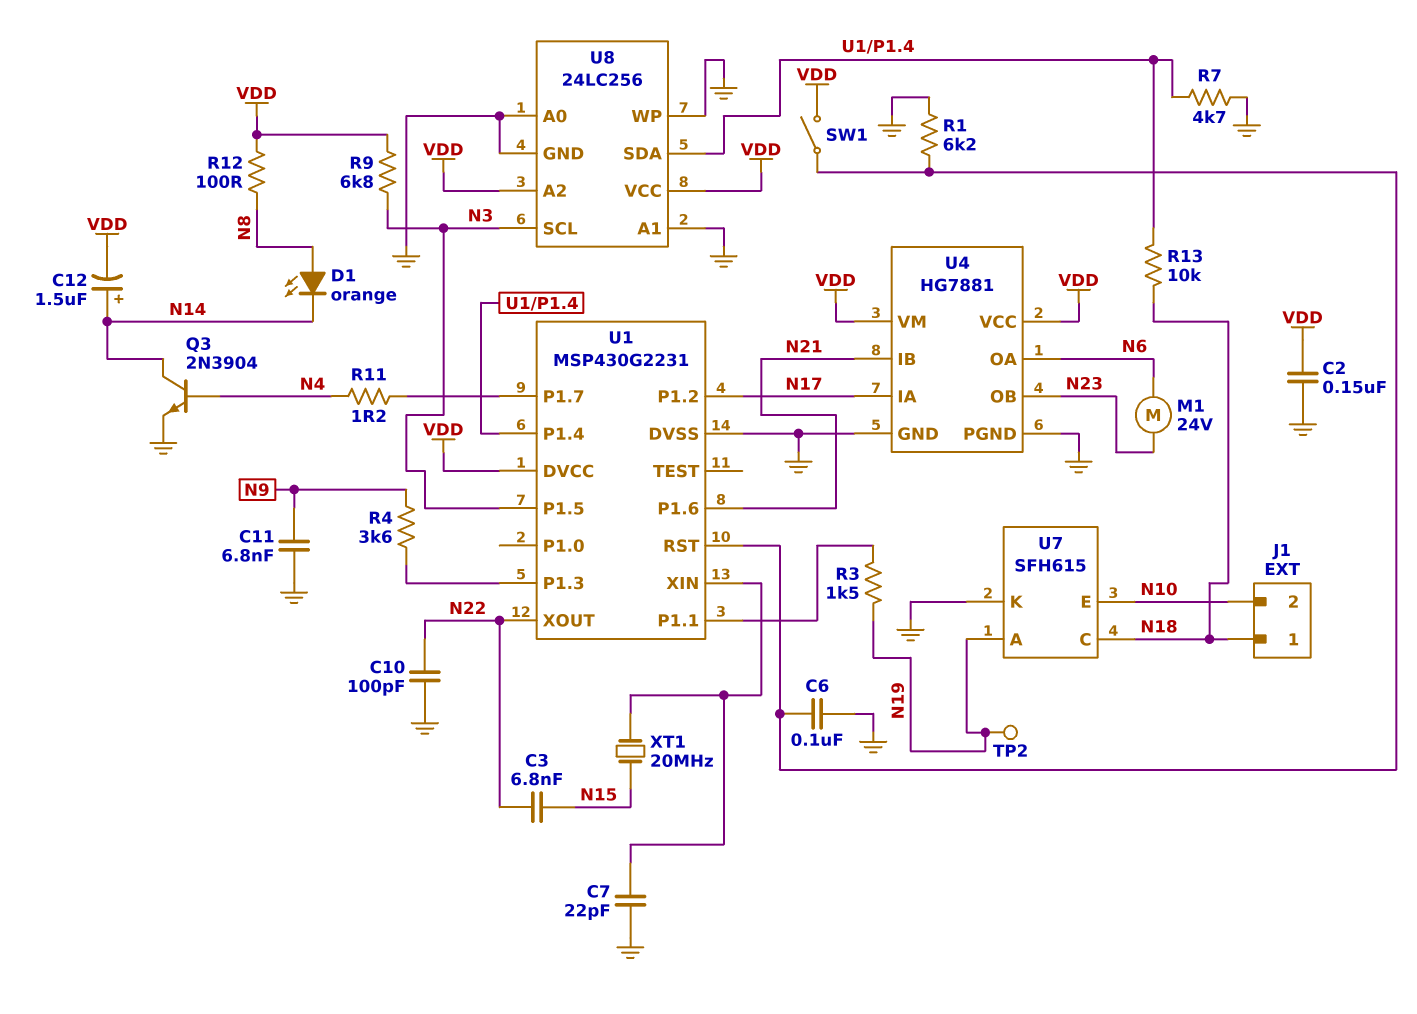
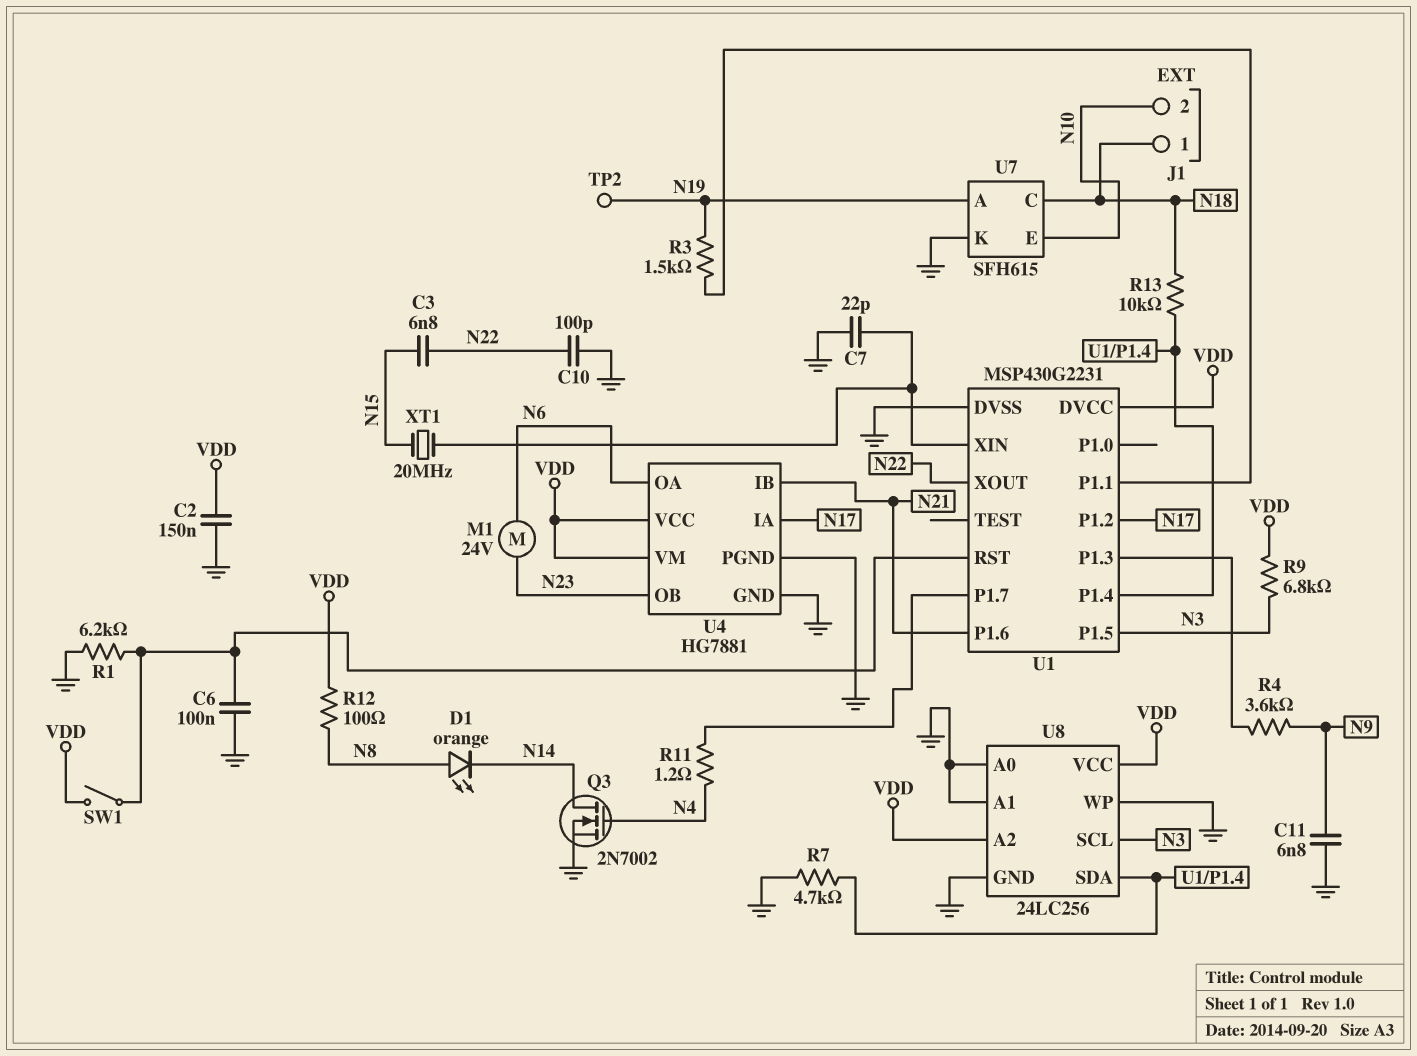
C12: 1.5uF (plus N14, minus VDD) -> none
Q3: NPN 2N3904 (B N4, C N14, E GND) -> NMOS 2N7002 (G N4, D N14, S GND)

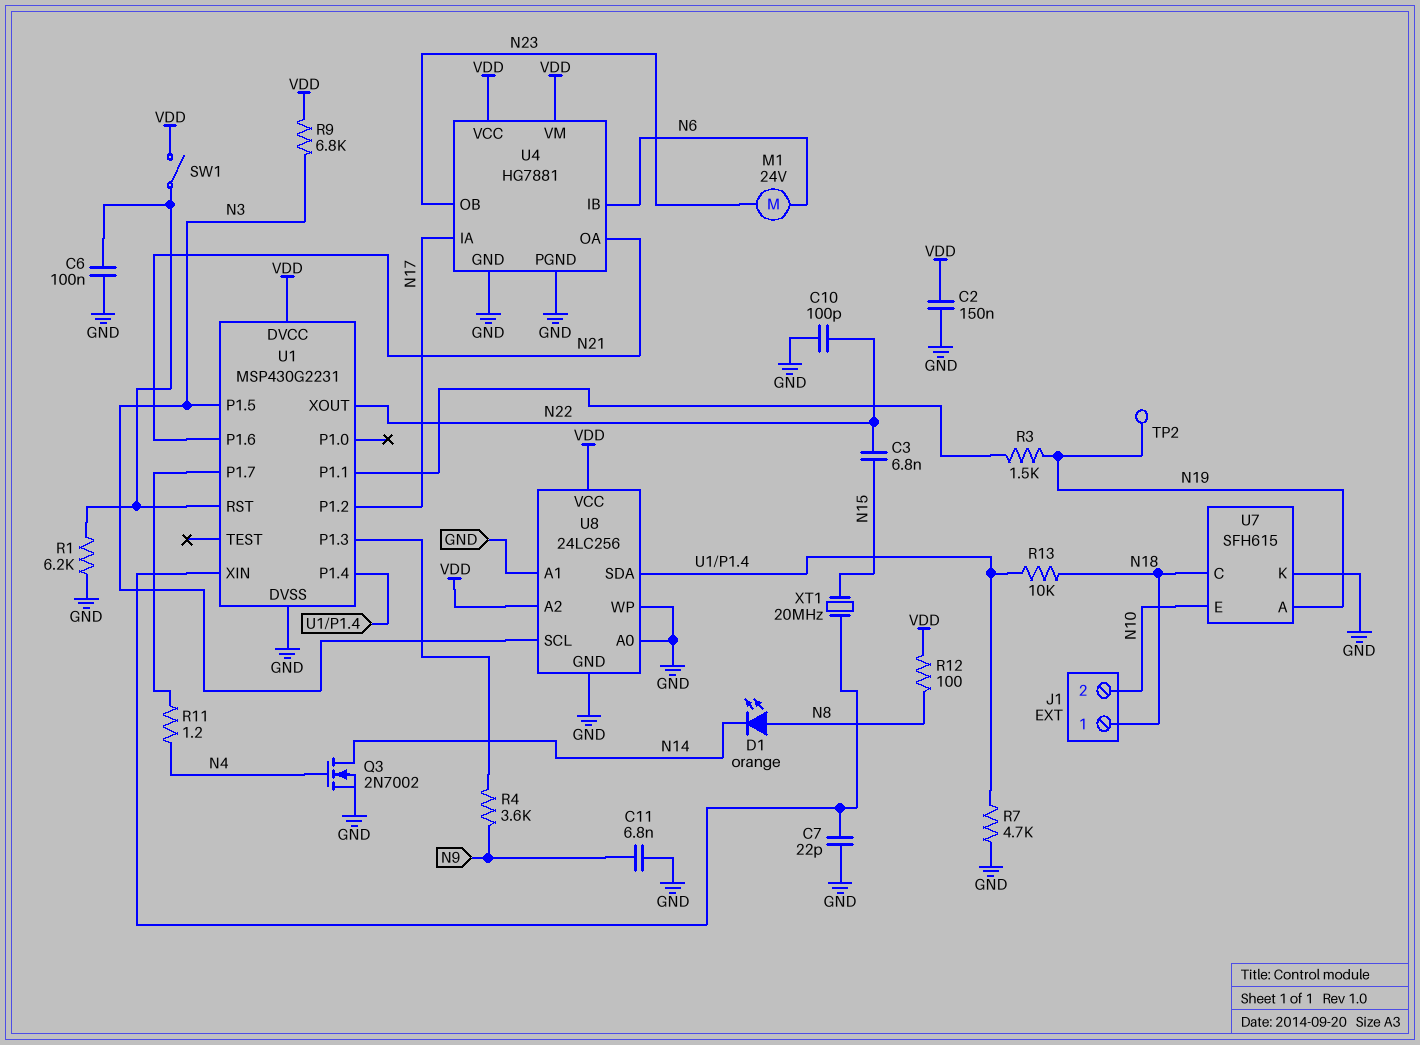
U4 pin IB: N21 -> N6
U4 pin OA: N6 -> N21

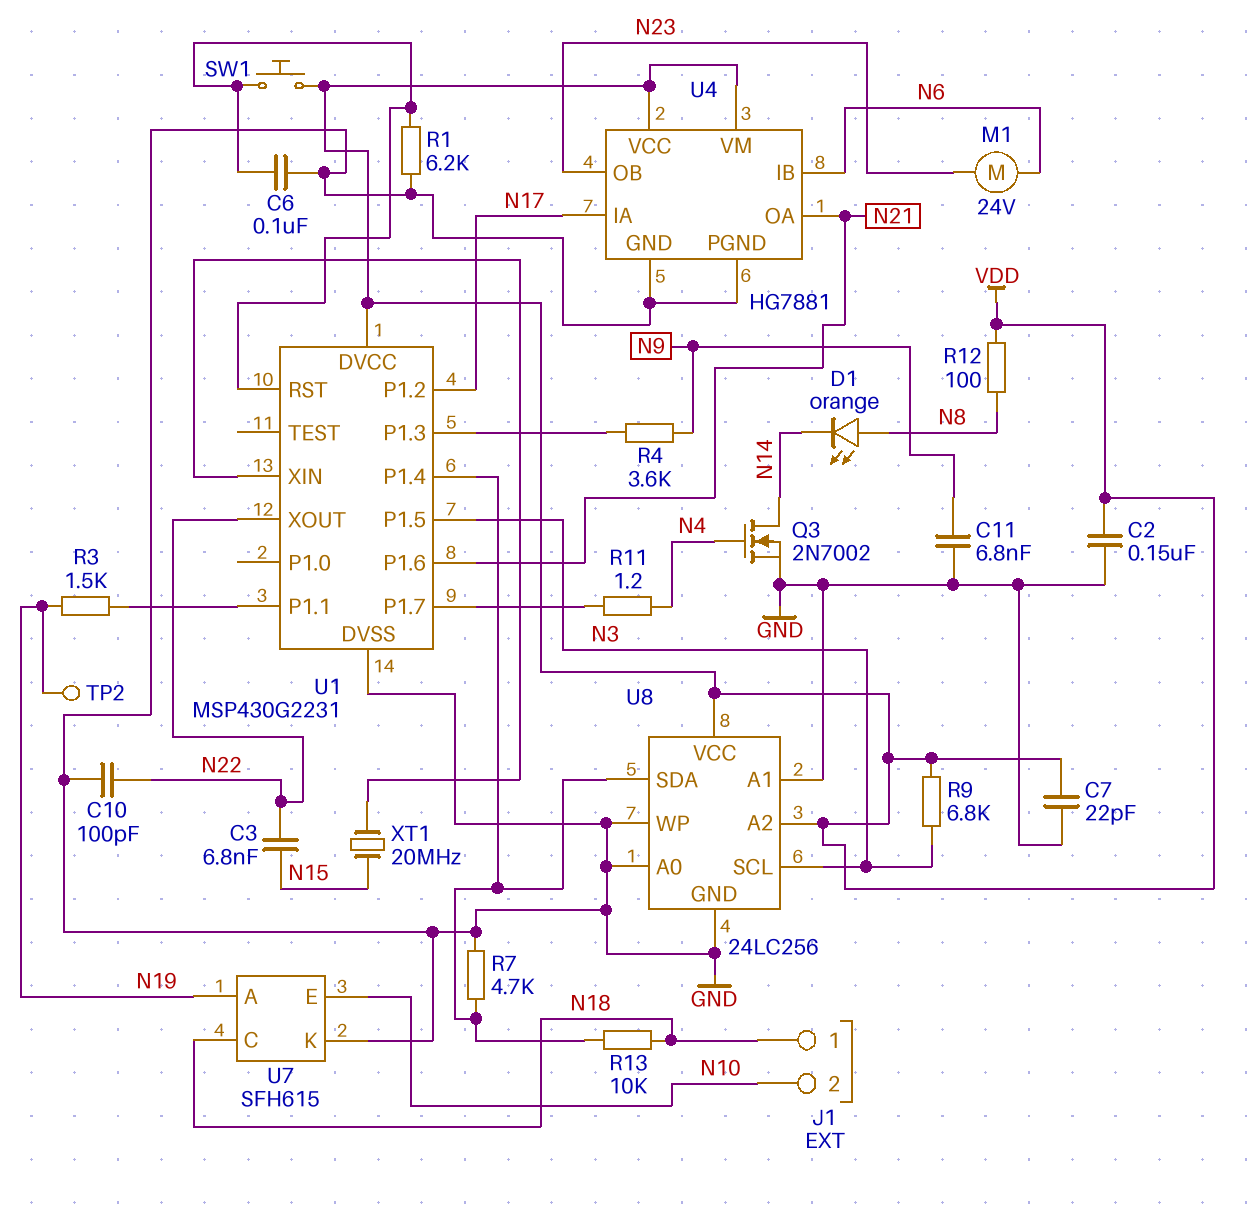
C7: 22pF (GND, U1/XIN) -> 22pF (GND, VDD)
SW1: switch (U1/RST, VDD) -> button (U1/RST, VDD)

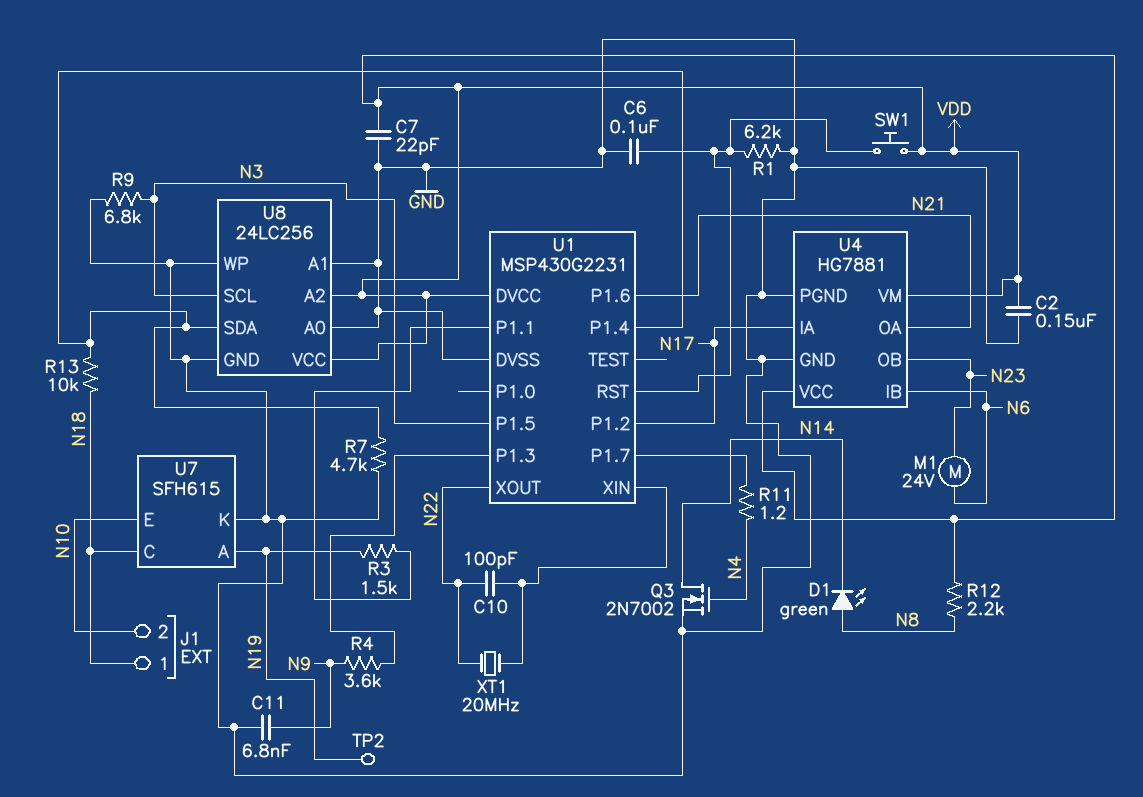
C3: 6.8nF (N15, N22) -> none
C10: 100pF (GND, N22) -> 100pF (N22, U1/XIN)
D1: LED orange (A N8, K N14) -> LED green (A N8, K N14)
R9: 6.8k (N3, VDD) -> 6.8k (GND, N3)
R12: 100 (N8, VDD) -> 2.2k (N8, VDD)
XT1: 20MHz (N15, U1/XIN) -> 20MHz (N22, U1/XIN)

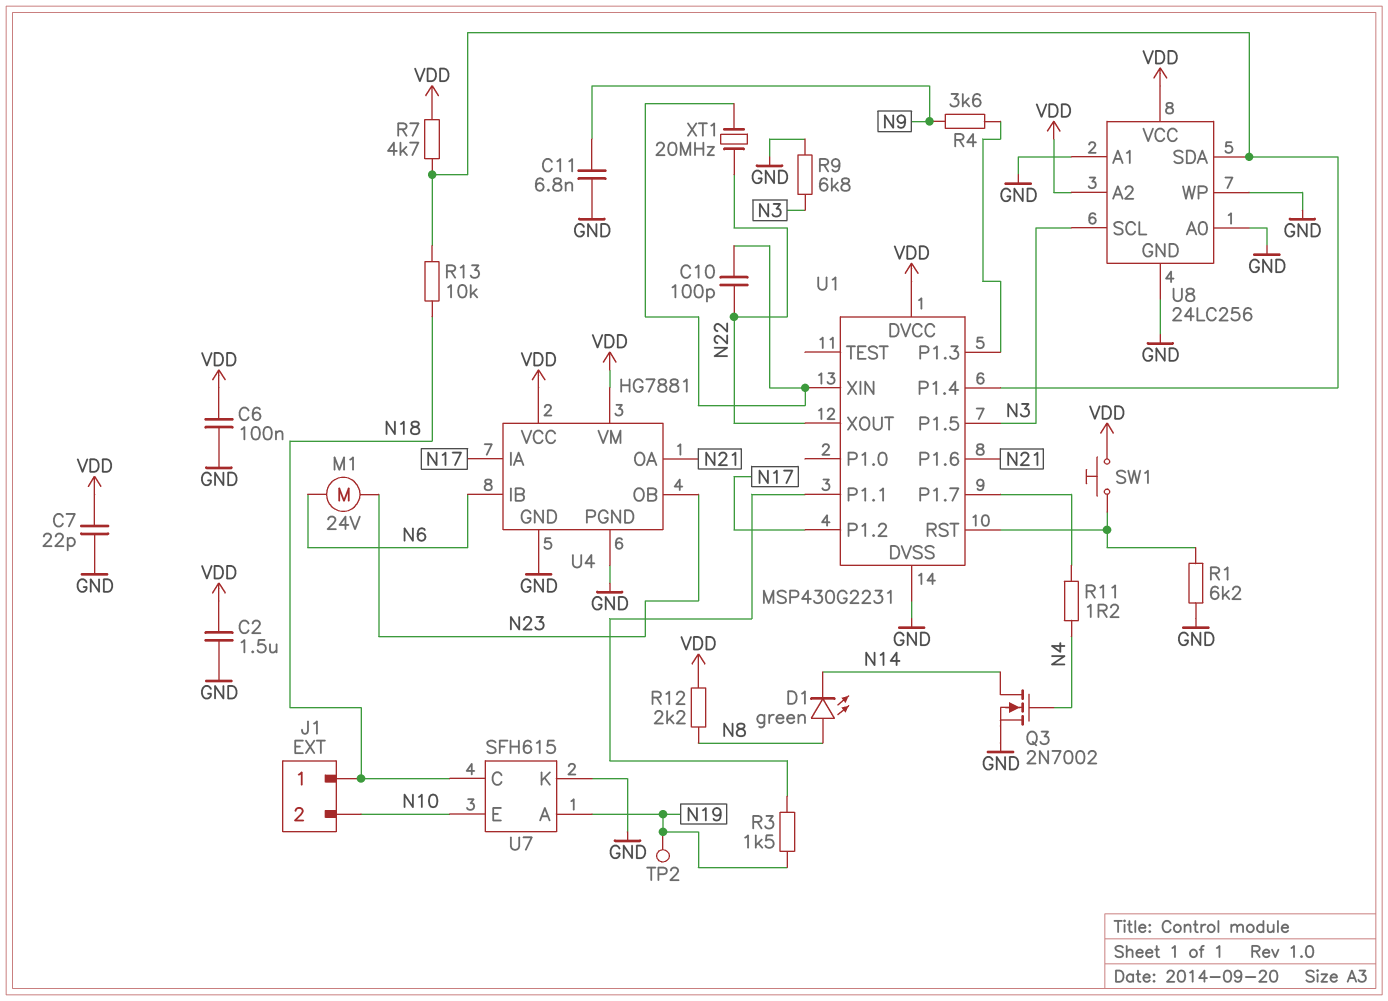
C2: 150nF (GND, VDD) -> 1.5uF (GND, VDD)
C6: 100nF (GND, U1/RST) -> 100nF (GND, VDD)
R7: 4.7k (GND, U1/P1.4) -> 4.7k (U1/P1.4, VDD)

